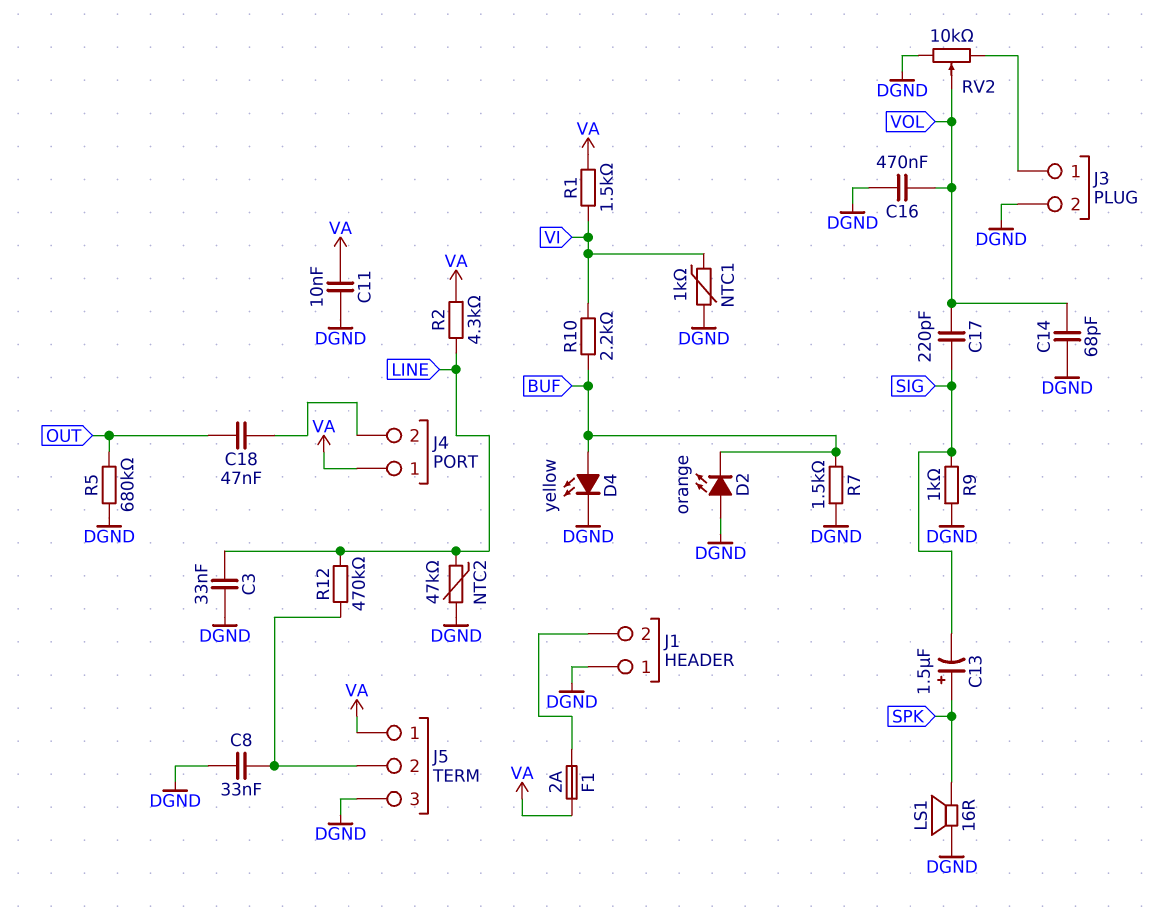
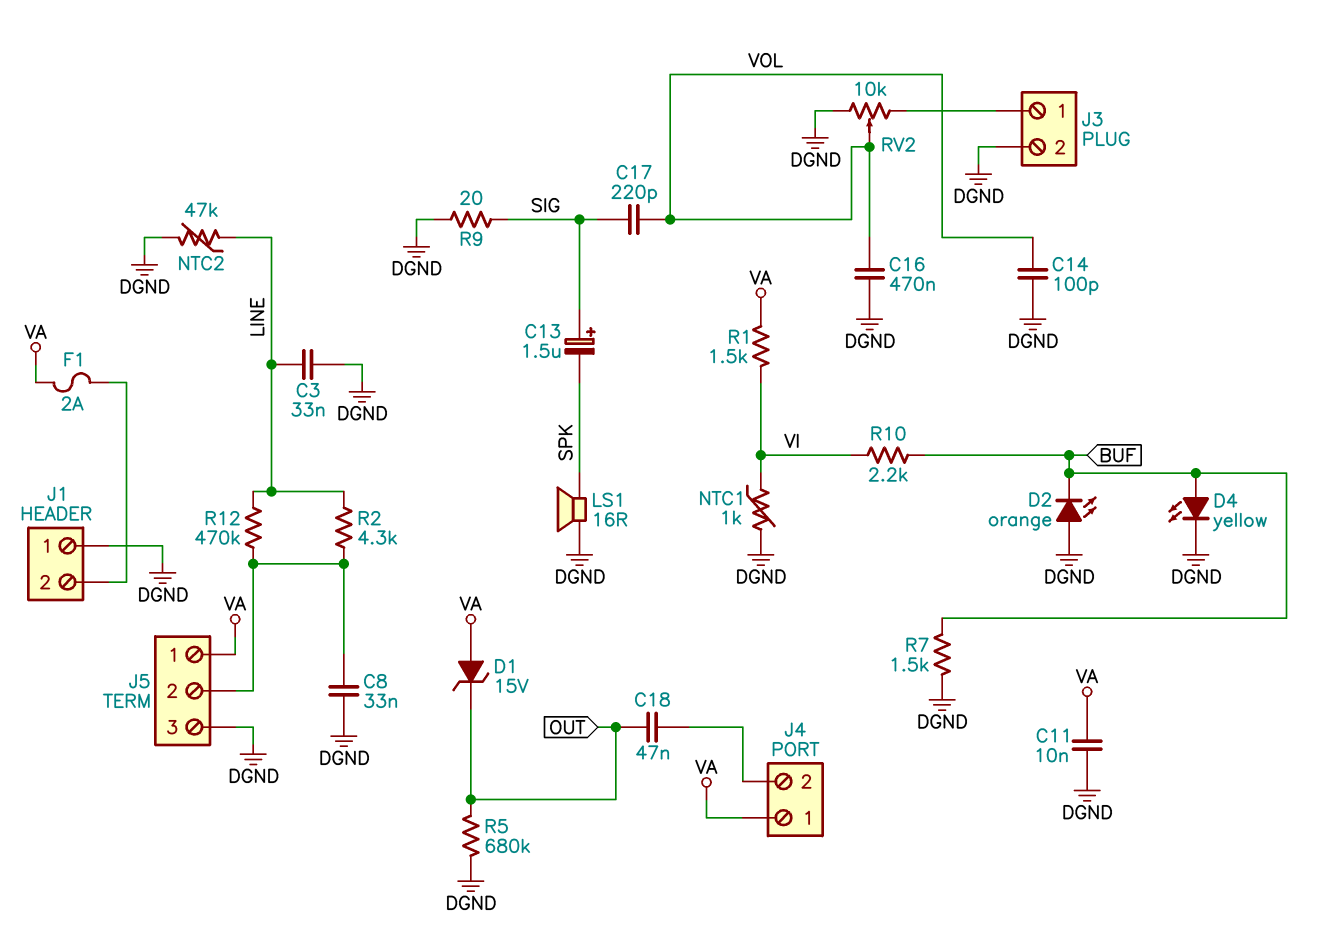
C13: 1.5uF (plus SPK, minus SIG) -> 1.5uF (plus SIG, minus SPK)
C14: 68pF (DGND, VOL) -> 100pF (DGND, VOL)
D1: none -> zener 15V (A VA, K OUT)
R2: 4.3k (LINE, VA) -> 4.3k (J5/2, LINE)
R9: 1k (DGND, SIG) -> 20 (DGND, SIG)

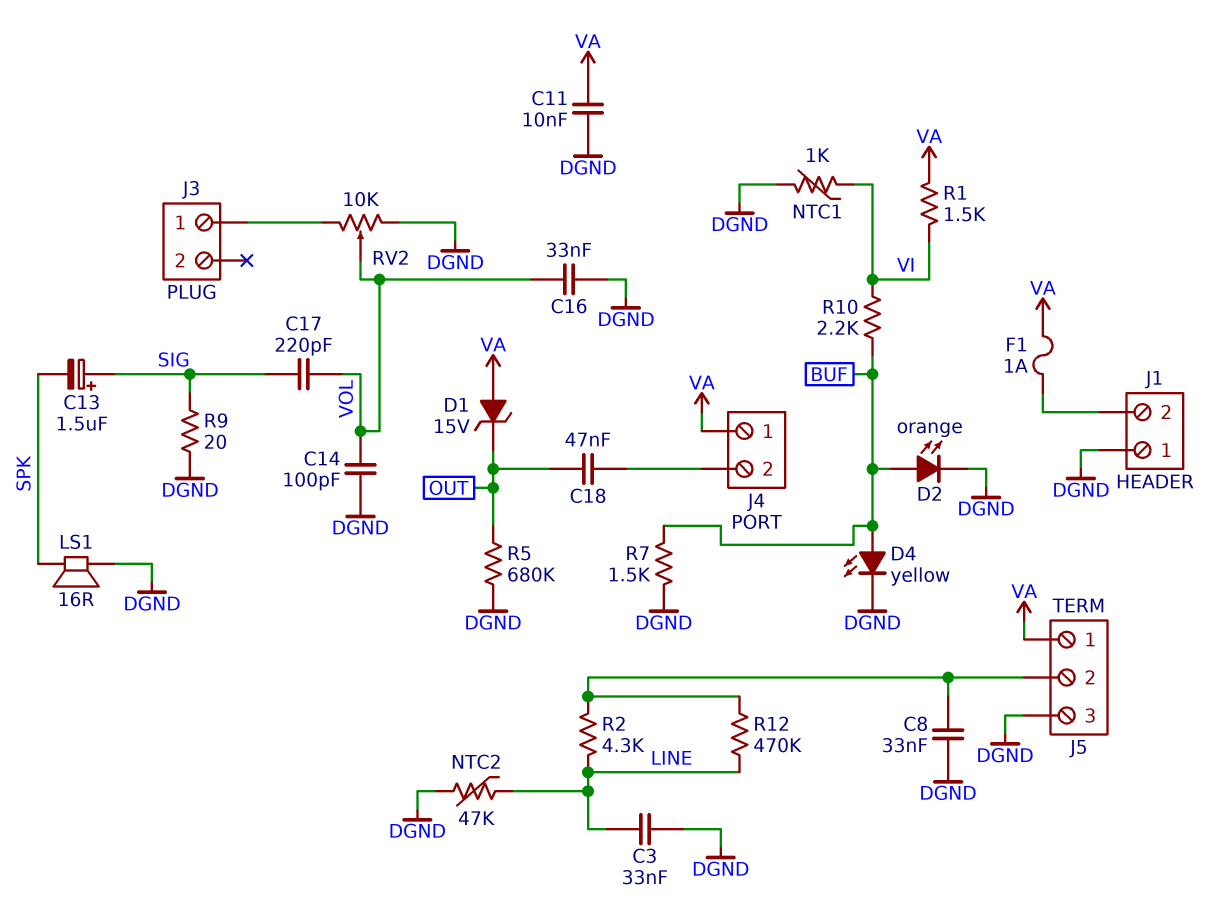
C16: 470nF (DGND, VOL) -> 33nF (DGND, VOL)
D2: LED orange (A DGND, K BUF) -> LED orange (A BUF, K DGND)
F1: 2A (J1/2, VA) -> 1A (J1/2, VA)
J3 pin 2: DGND -> none

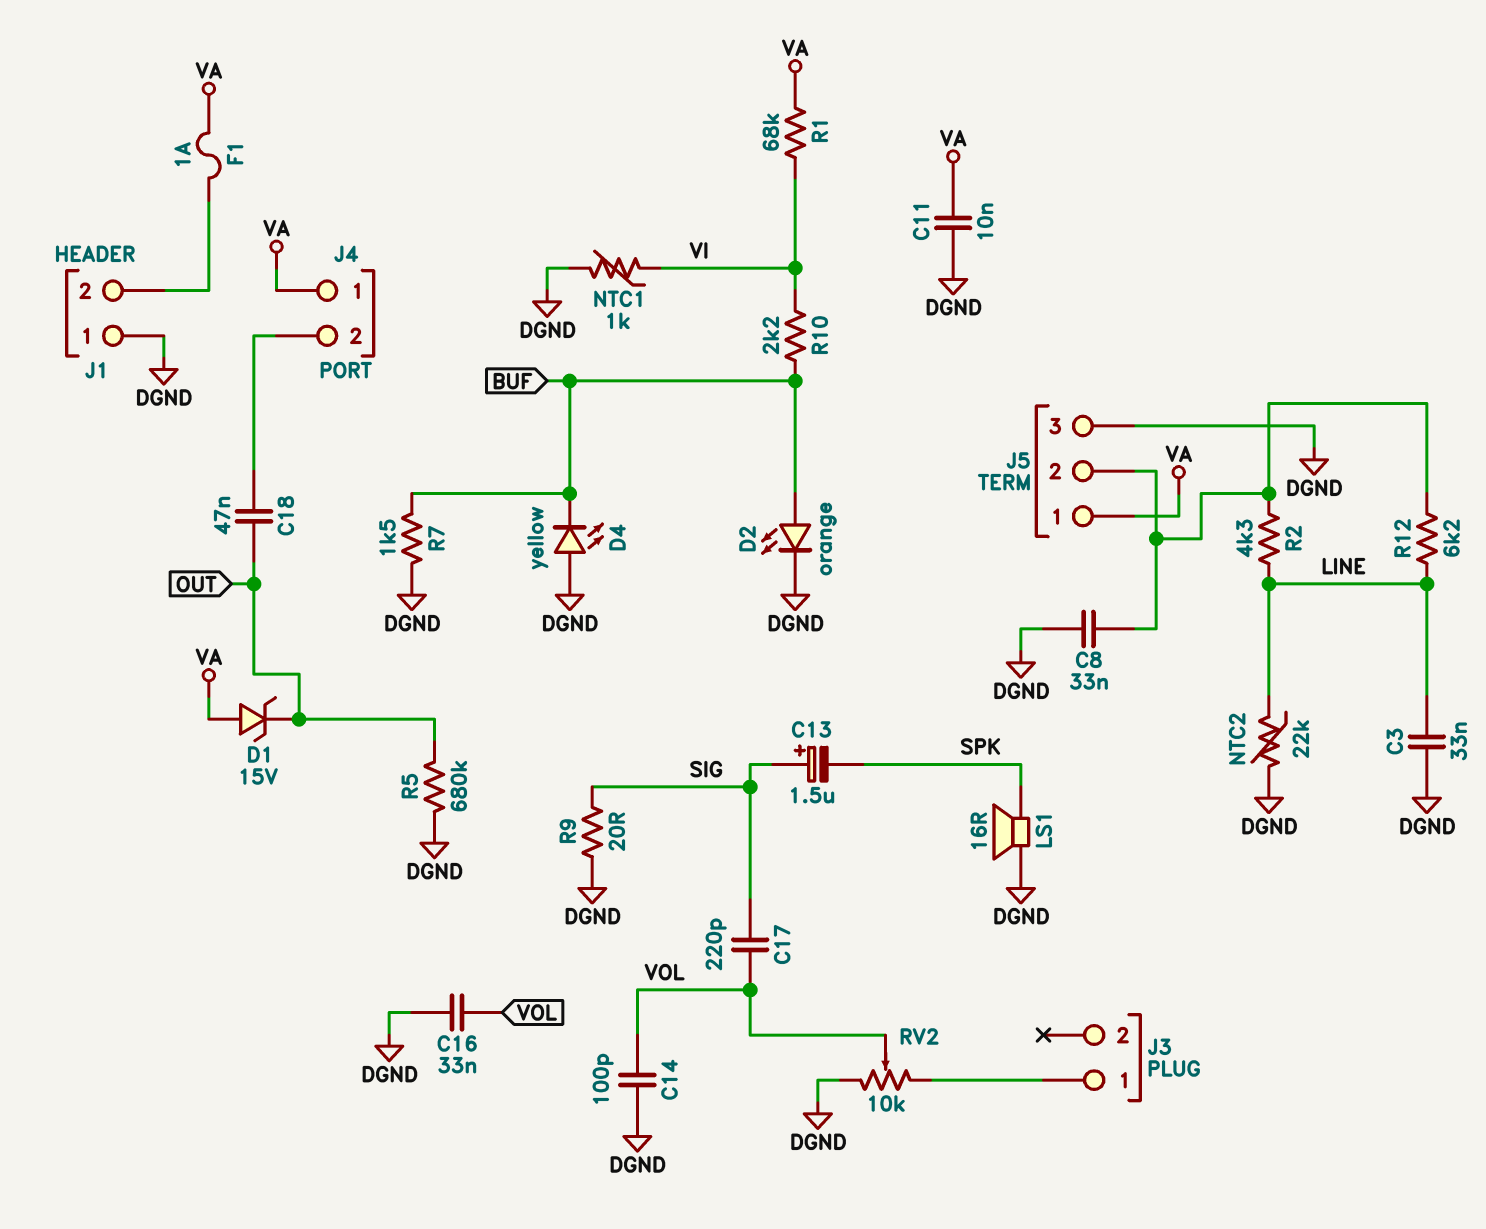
D4: LED yellow (A BUF, K DGND) -> LED yellow (A DGND, K BUF)
NTC2: 47k (DGND, LINE) -> 22k (DGND, LINE)
R1: 1.5k (VA, VI) -> 68k (VA, VI)
R12: 470k (J5/2, LINE) -> 6.2k (J5/2, LINE)

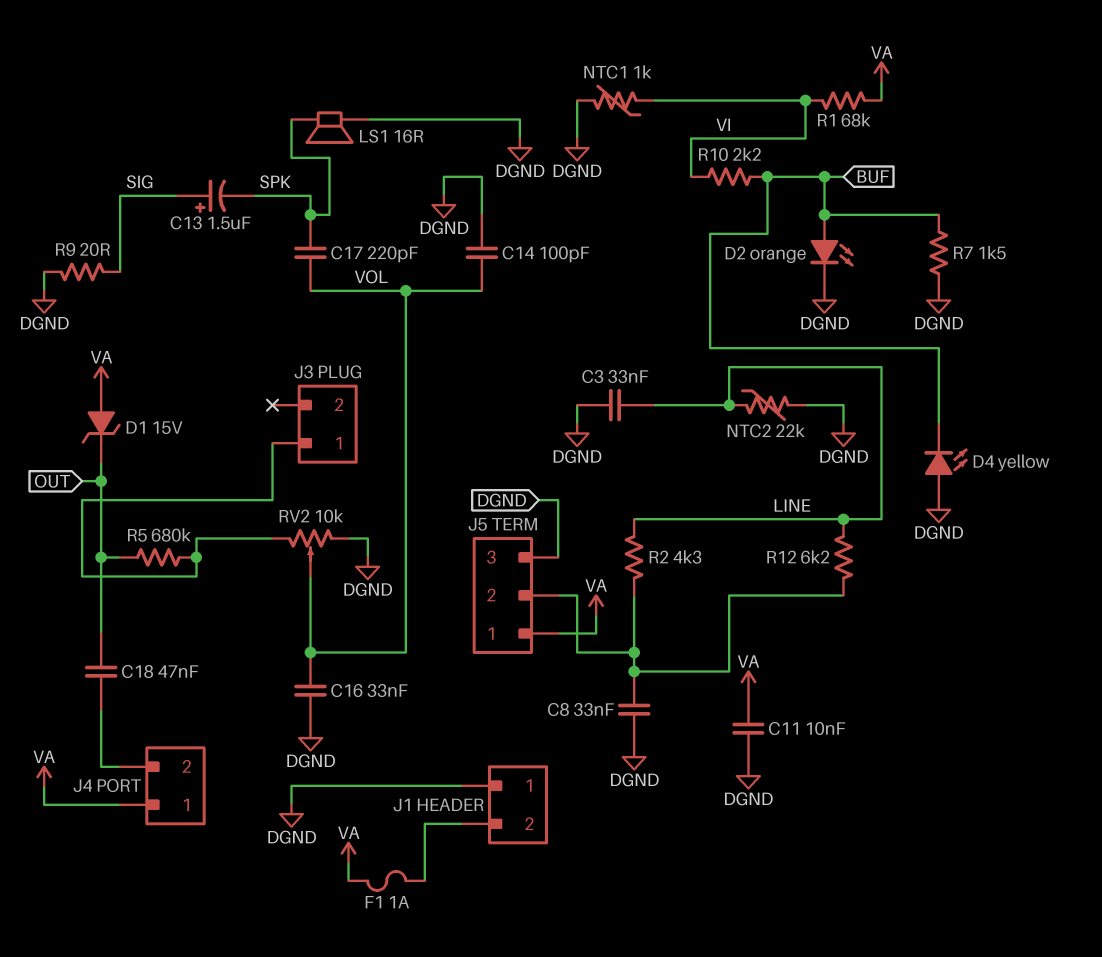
C17: 220pF (SIG, VOL) -> 220pF (SPK, VOL)
R5: 680k (DGND, OUT) -> 680k (J3/1, OUT)

